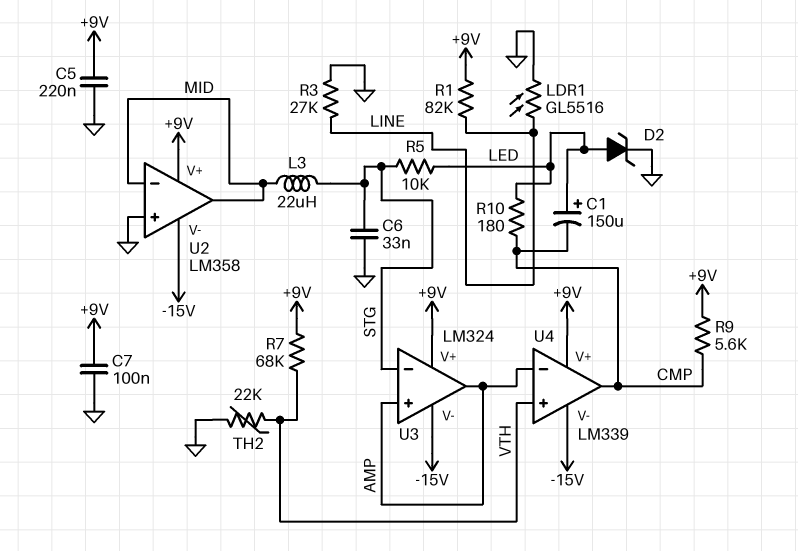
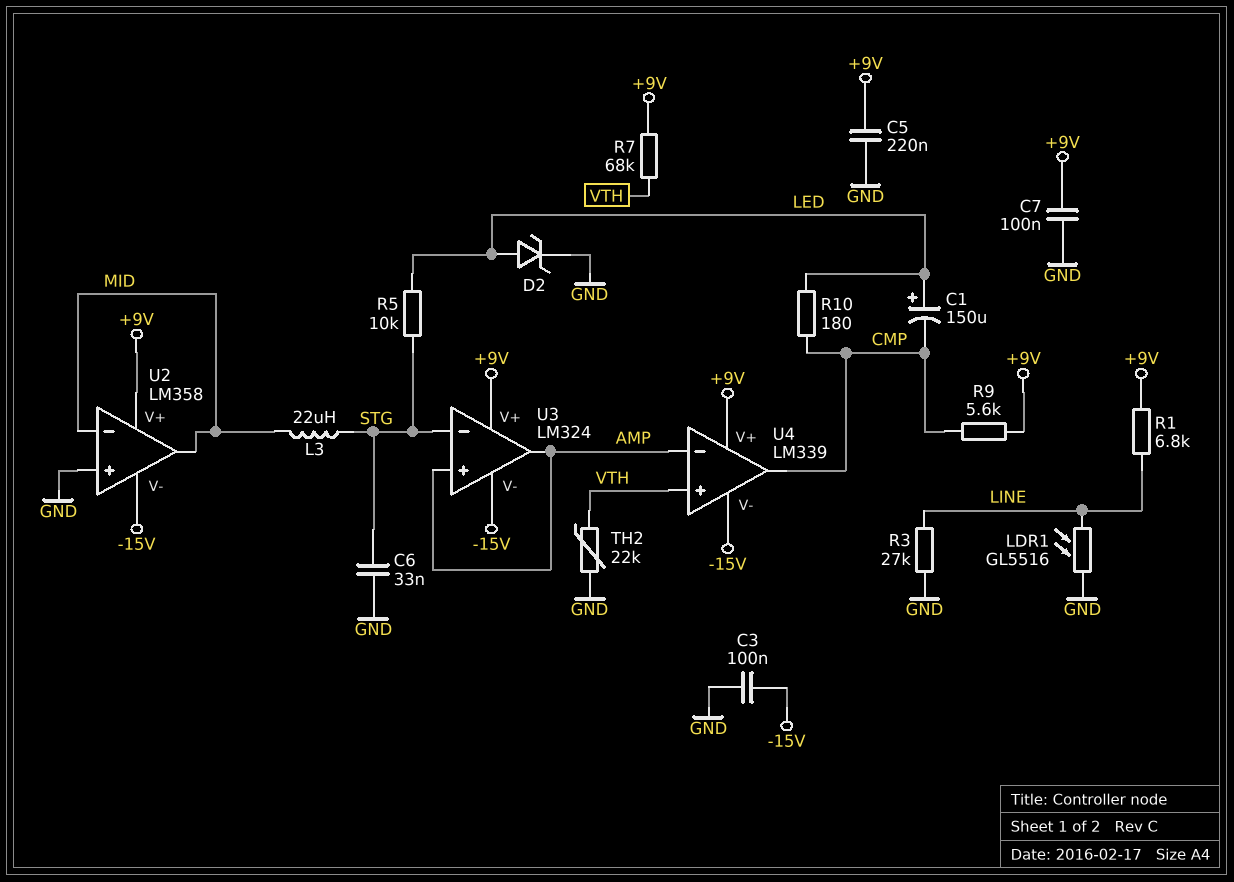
C3: none -> 100nF (-15V, GND)
R1: 82k (+9V, LINE) -> 6.8k (+9V, LINE)

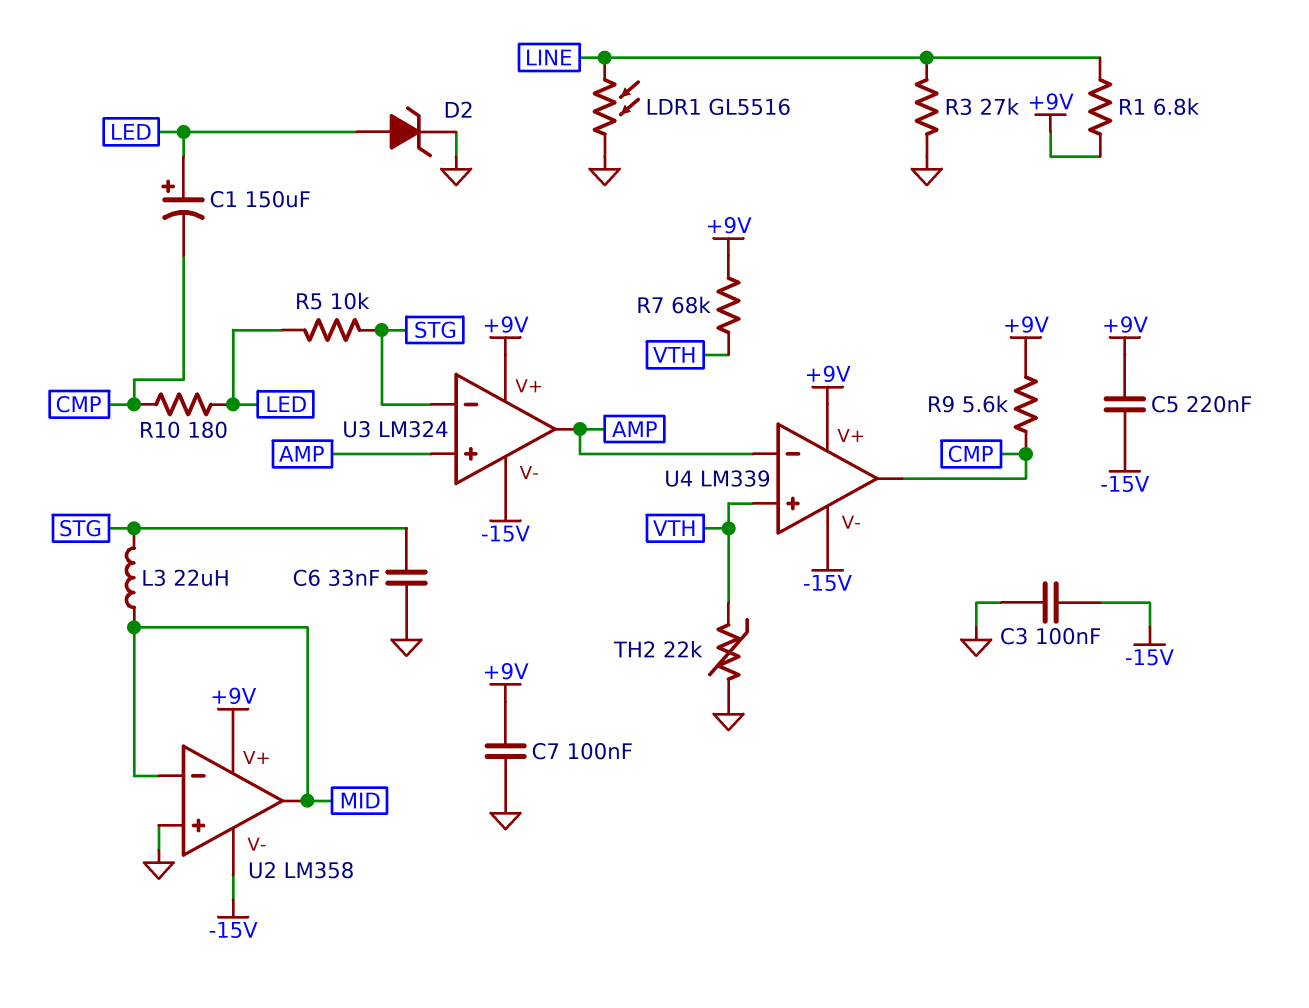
C5: 220nF (+9V, GND) -> 220nF (+9V, -15V)

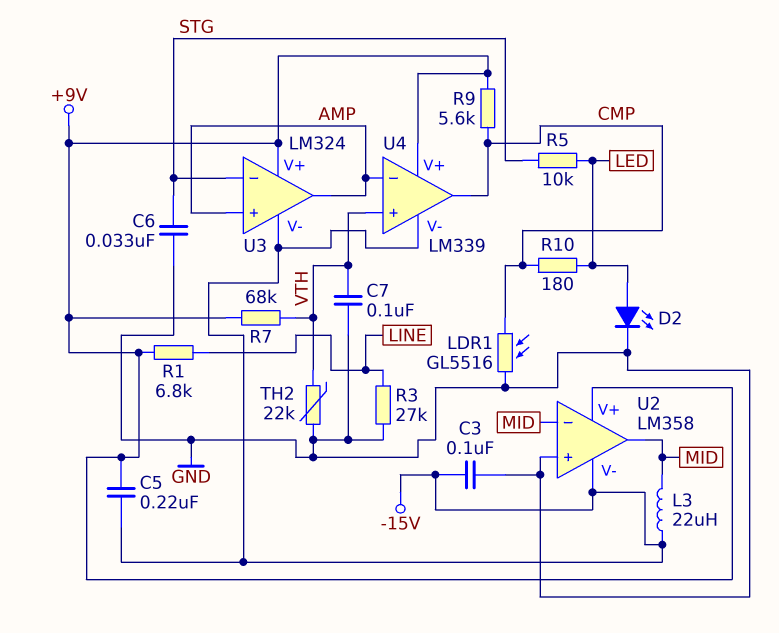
C1: 150uF (plus LED, minus CMP) -> none
C7: 100nF (+9V, GND) -> 100nF (GND, VTH)
D2: zener (A LED, K GND) -> LED (A LED, K GND)
L3: 22uH (MID, STG) -> 22uH (-15V, MID)
LDR1: GL5516 (GND, LINE) -> GL5516 (CMP, GND)

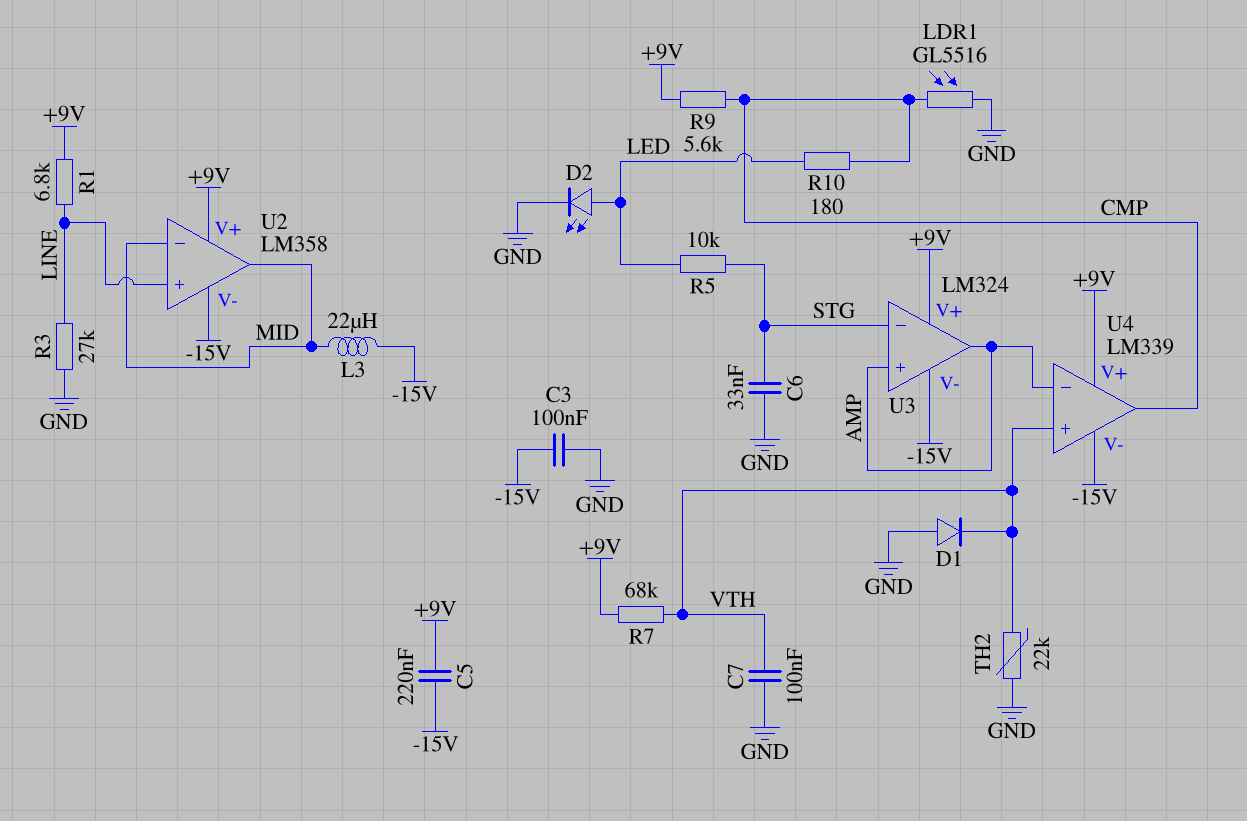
D1: none -> diode (A GND, K VTH)
U2 pin in+: GND -> LINE

